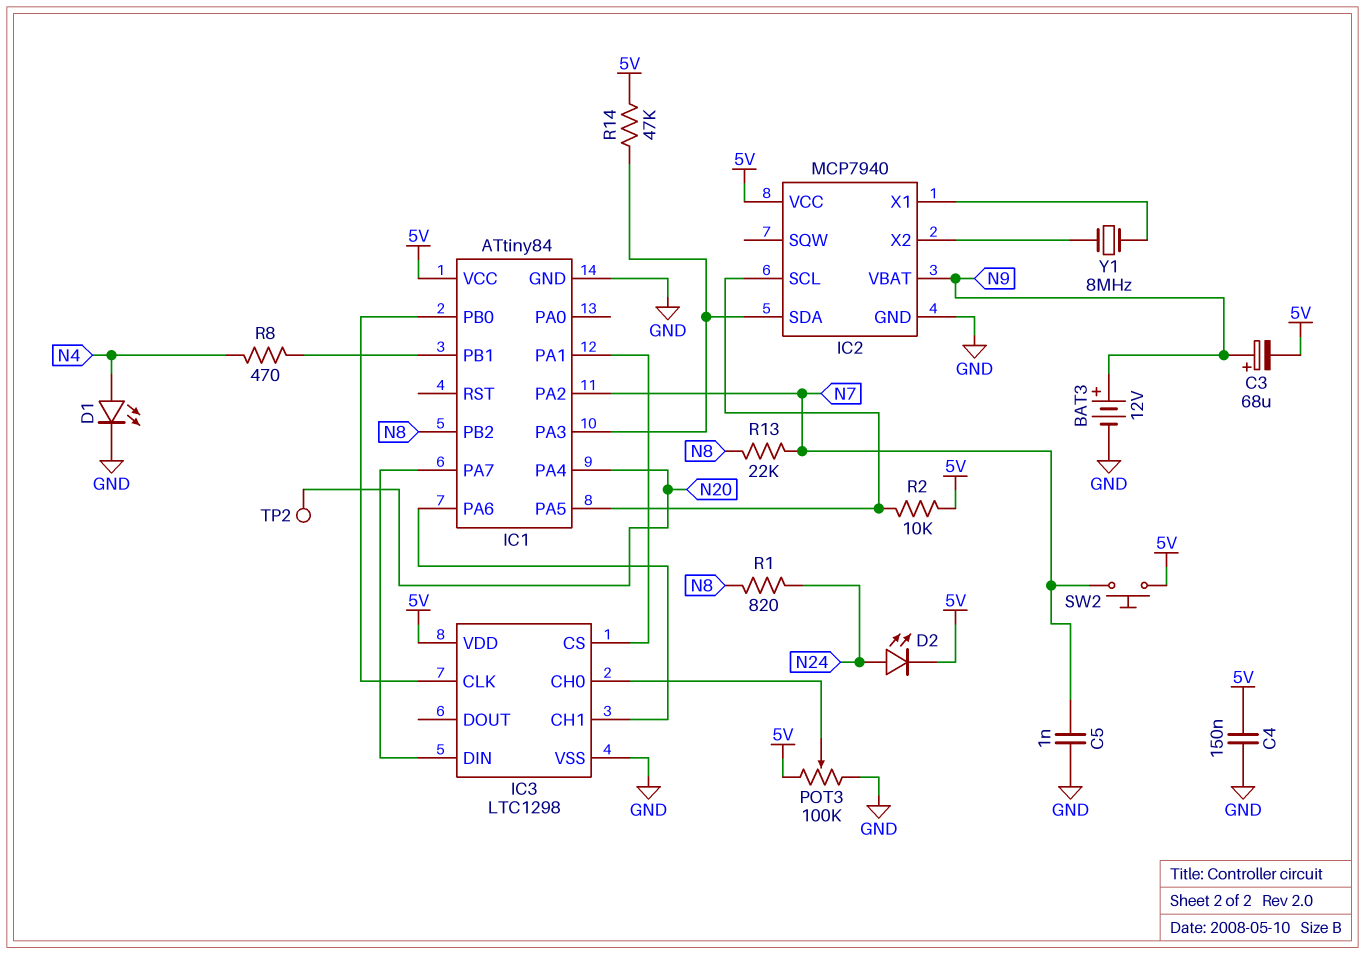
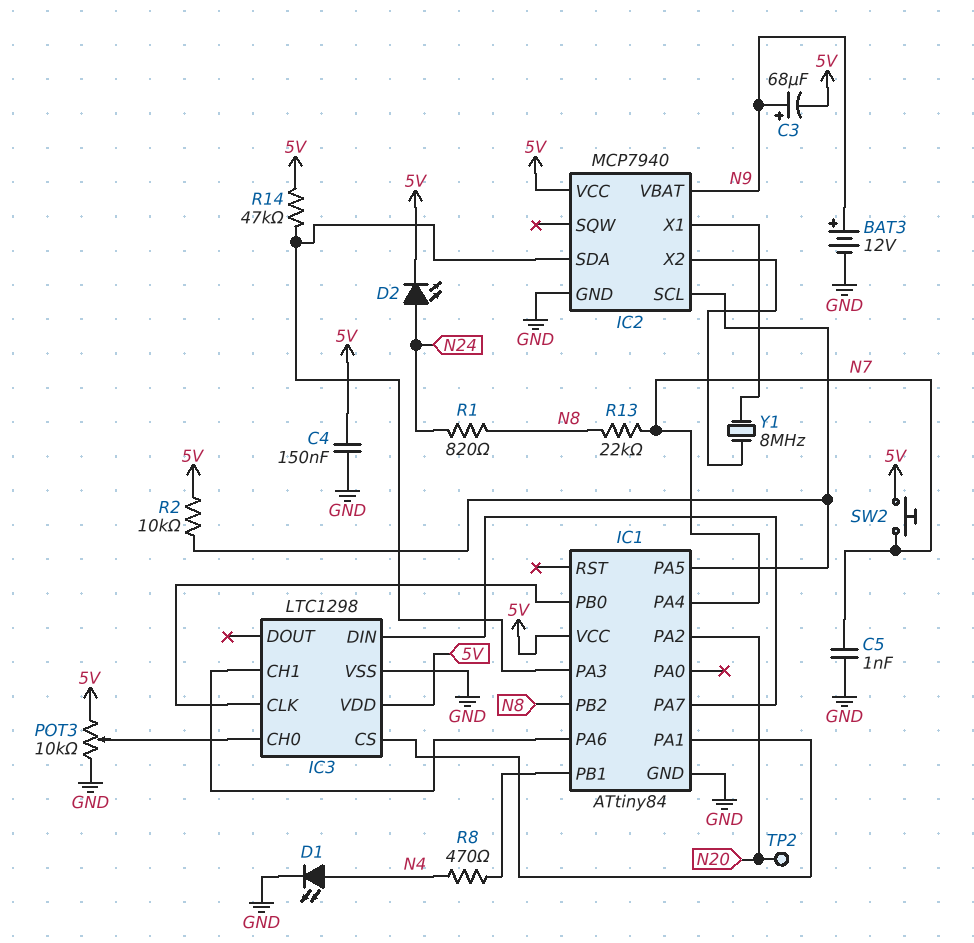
IC1 pin PA2: N7 -> N20
IC1 pin PA4: N20 -> N7
POT3: 100k (5V, GND, wiper IC3/CH0) -> 10k (5V, GND, wiper IC3/CH0)

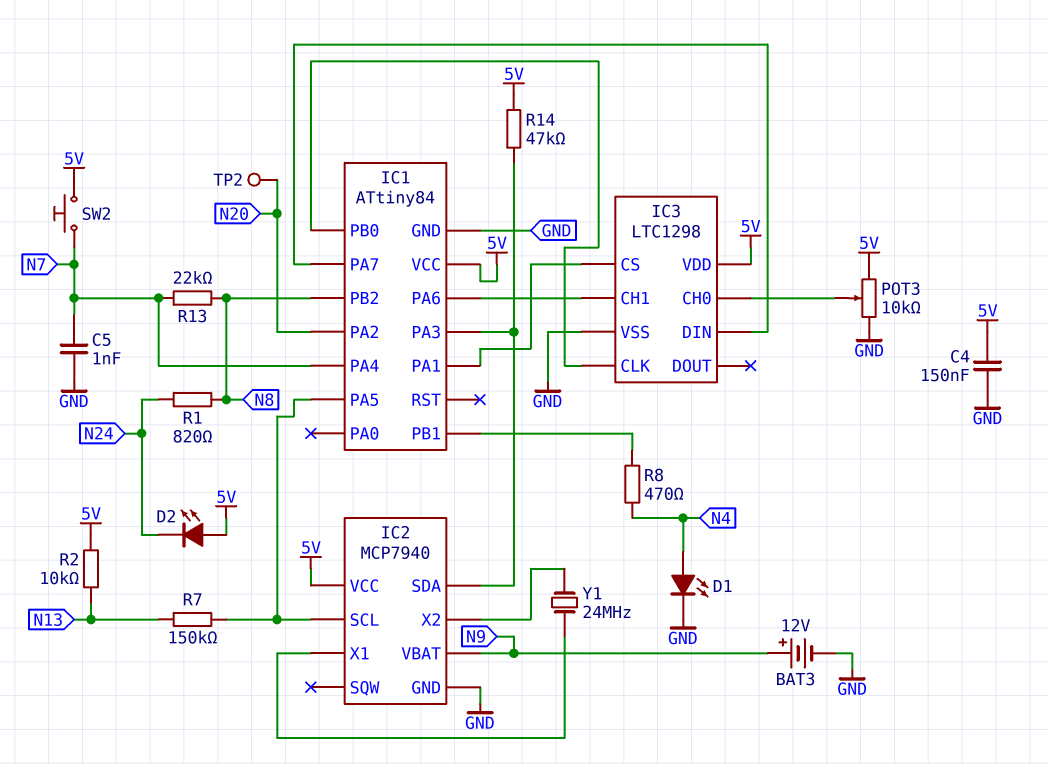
C3: 68uF (plus N9, minus 5V) -> none
D2: LED (A N24, K 5V) -> LED (A 5V, K N24)
R2: 10k (5V, IC1/PA5) -> 10k (5V, N13)
R7: none -> 150k (IC1/PA5, N13)
Y1: 8MHz (IC2/X1, IC2/X2) -> 24MHz (IC2/X1, IC2/X2)

